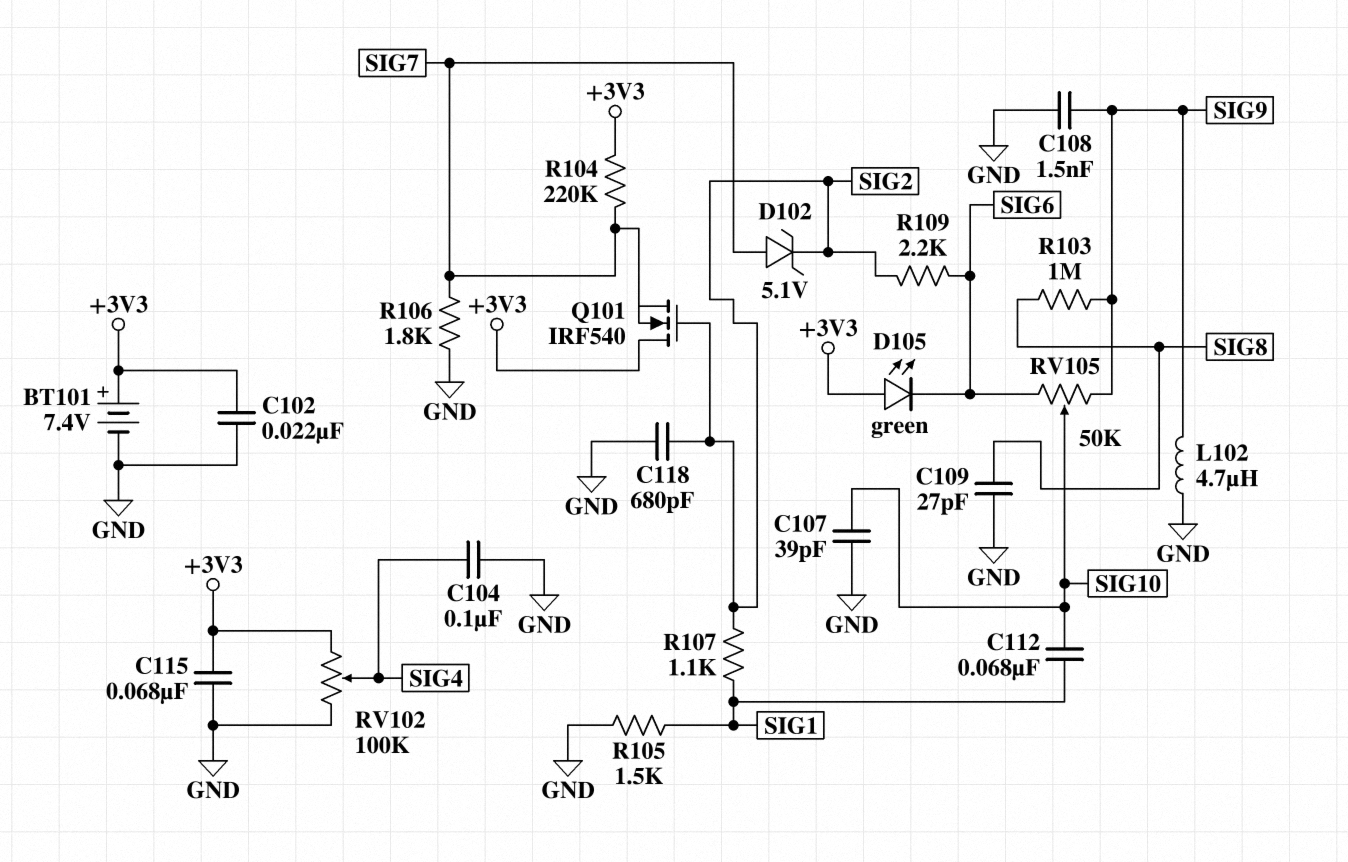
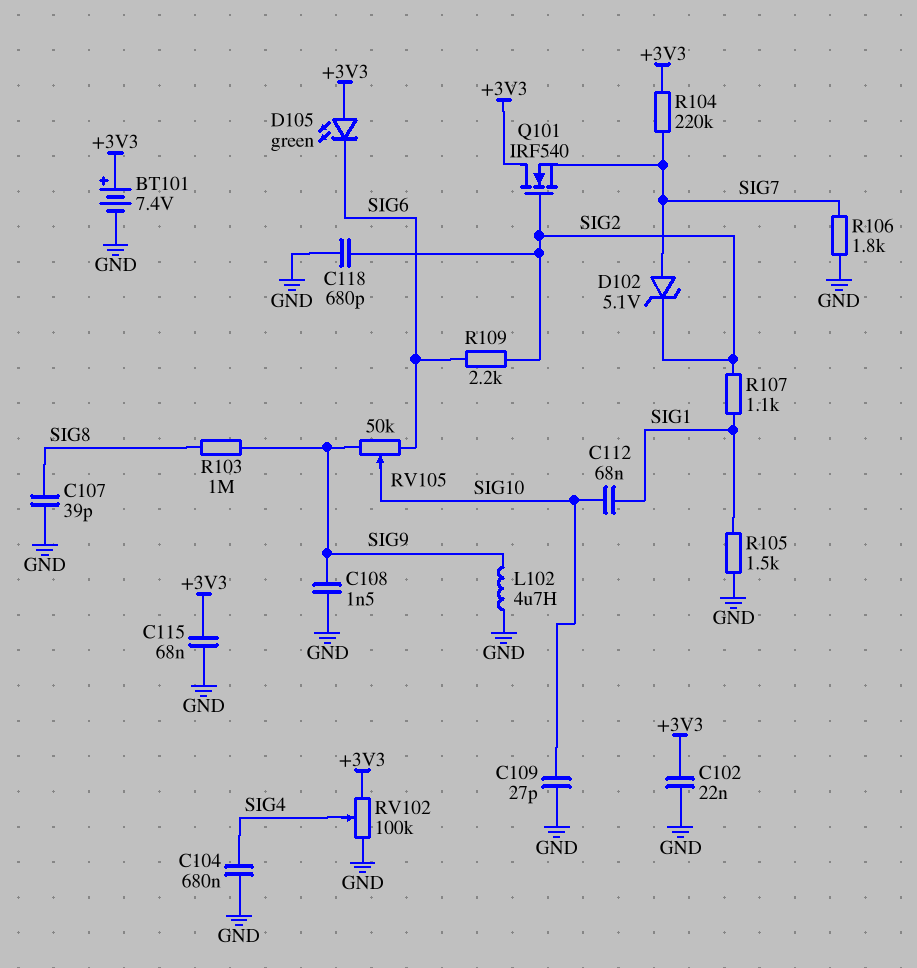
C104: 100nF (GND, SIG4) -> 680nF (GND, SIG4)
C107: 39pF (GND, SIG10) -> 39pF (GND, SIG8)
C109: 27pF (GND, SIG8) -> 27pF (GND, SIG10)

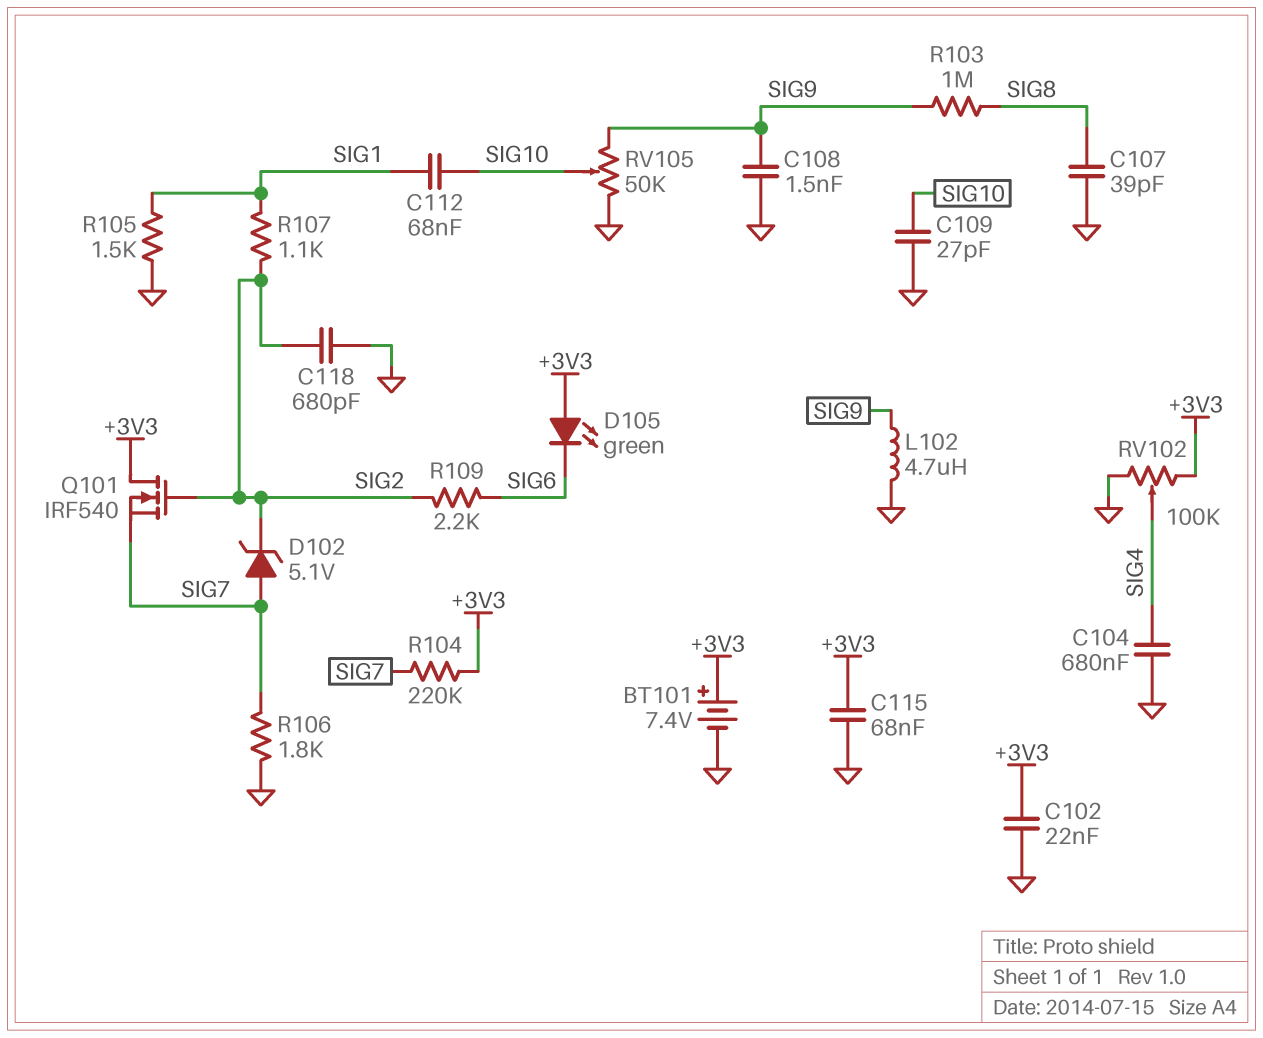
RV105: 50k (SIG6, SIG9, wiper SIG10) -> 50k (GND, SIG9, wiper SIG10)

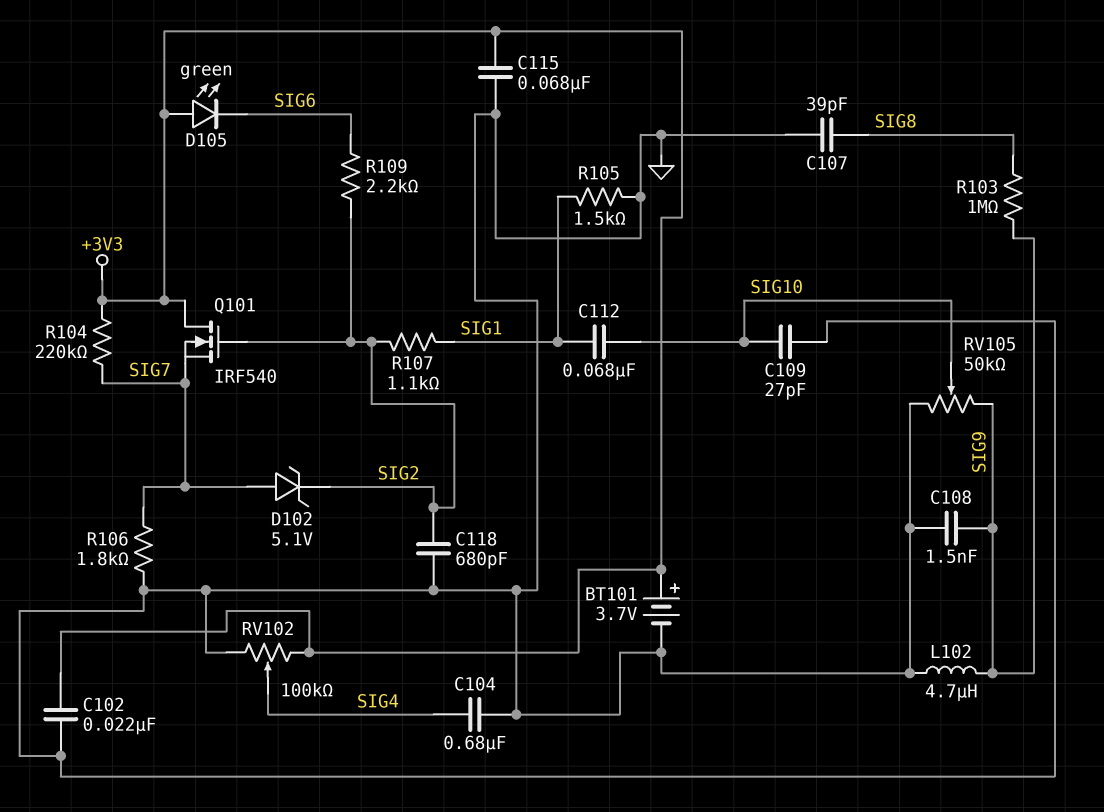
BT101: 7.4V (plus +3V3, minus GND) -> 3.7V (plus +3V3, minus GND)

